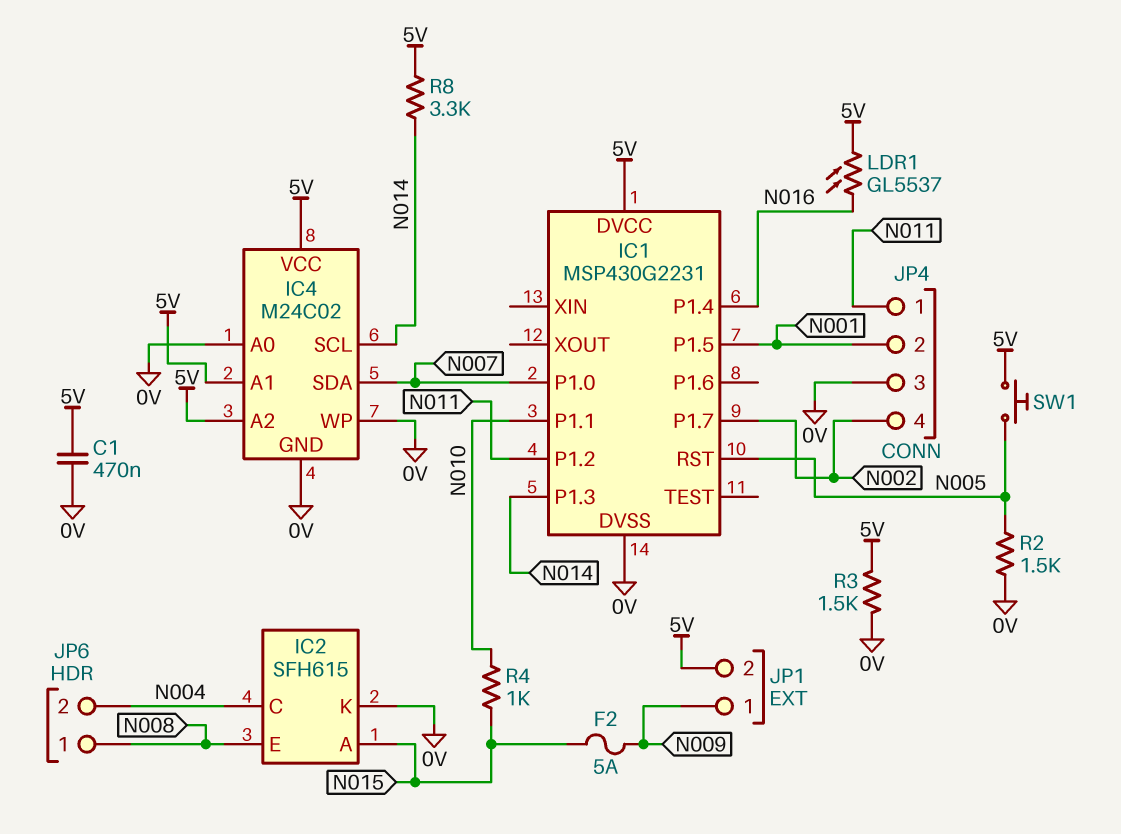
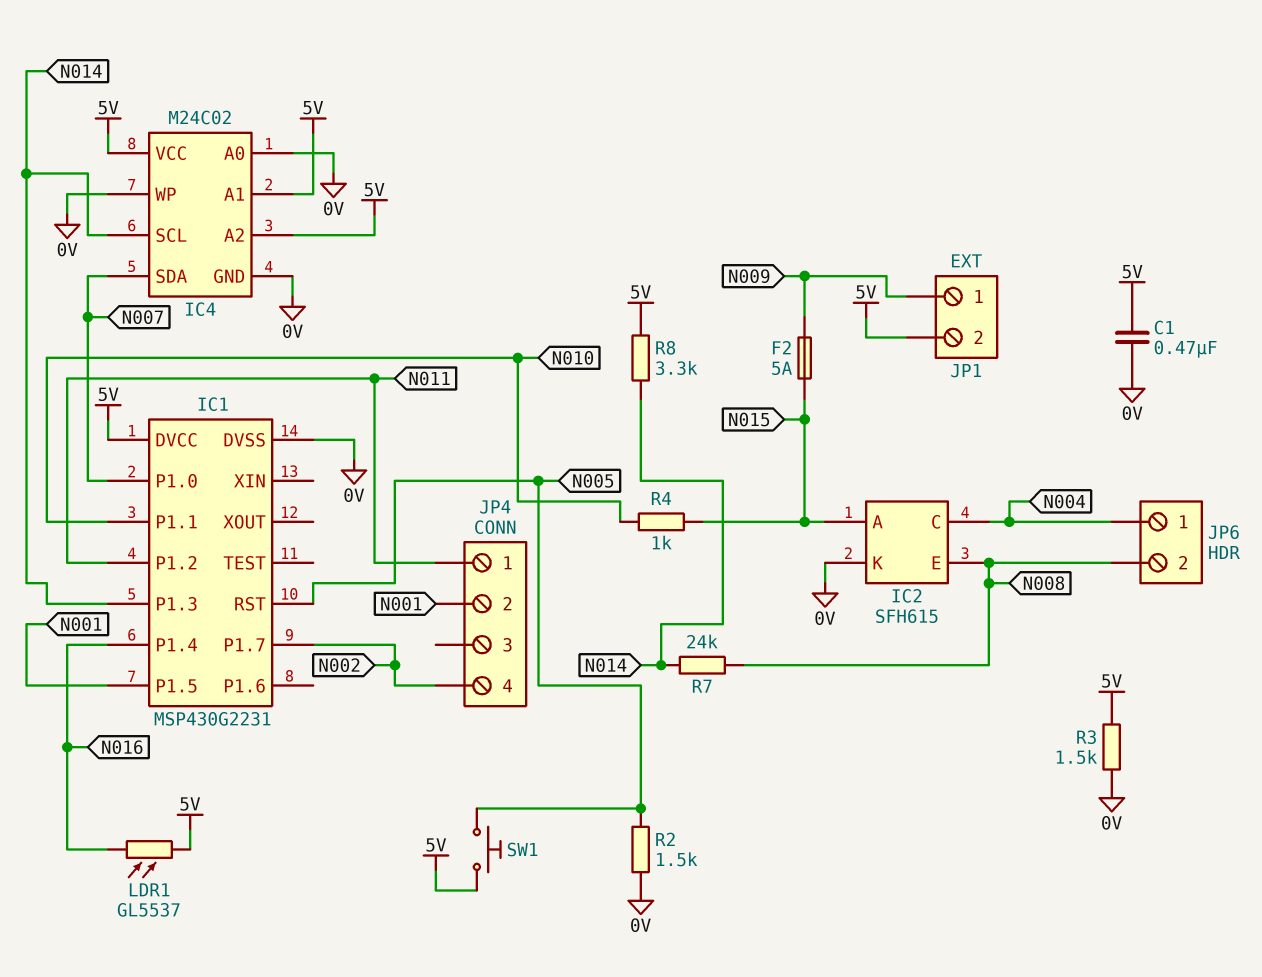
JP4 pin 3: 0V -> none
JP6 pin 1: N008 -> N004
JP6 pin 2: N004 -> N008
R7: none -> 24k (N008, N014)

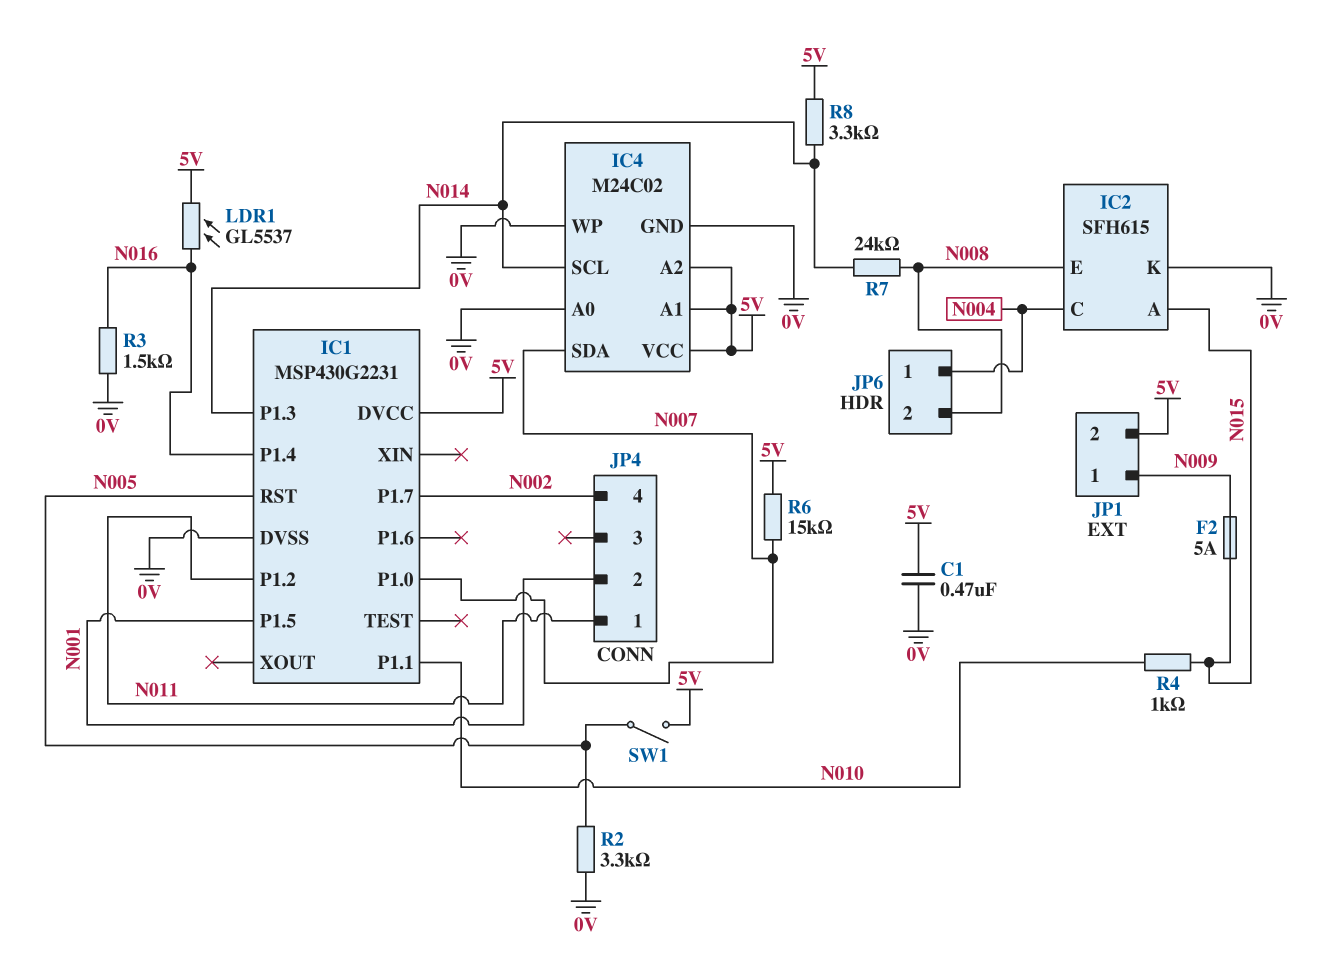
R2: 1.5k (0V, N005) -> 3.3k (0V, N005)
R3: 1.5k (0V, 5V) -> 1.5k (0V, N016)
R6: none -> 15k (5V, N007)
SW1: button (5V, N005) -> switch (5V, N005)

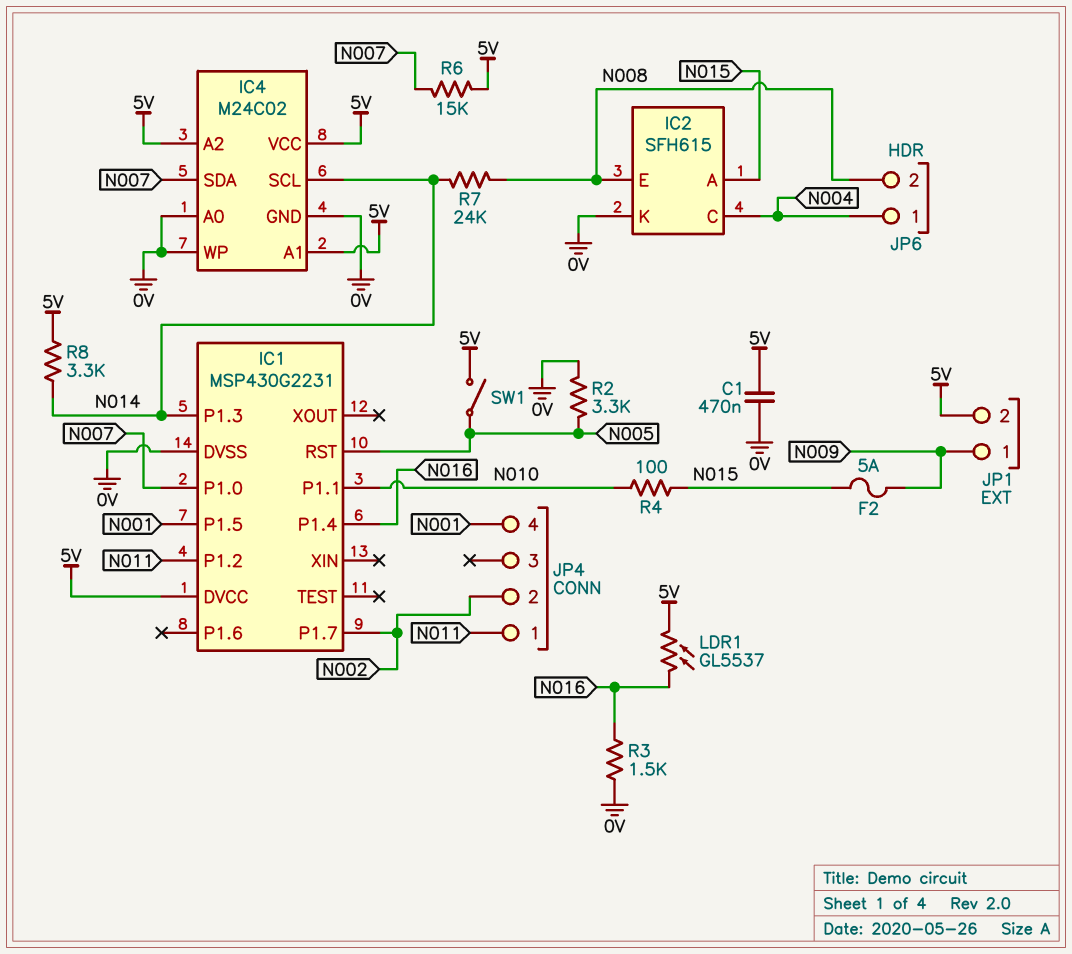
JP4 pin 2: N001 -> N002
JP4 pin 4: N002 -> N001
R4: 1k (N010, N015) -> 100 (N010, N015)

